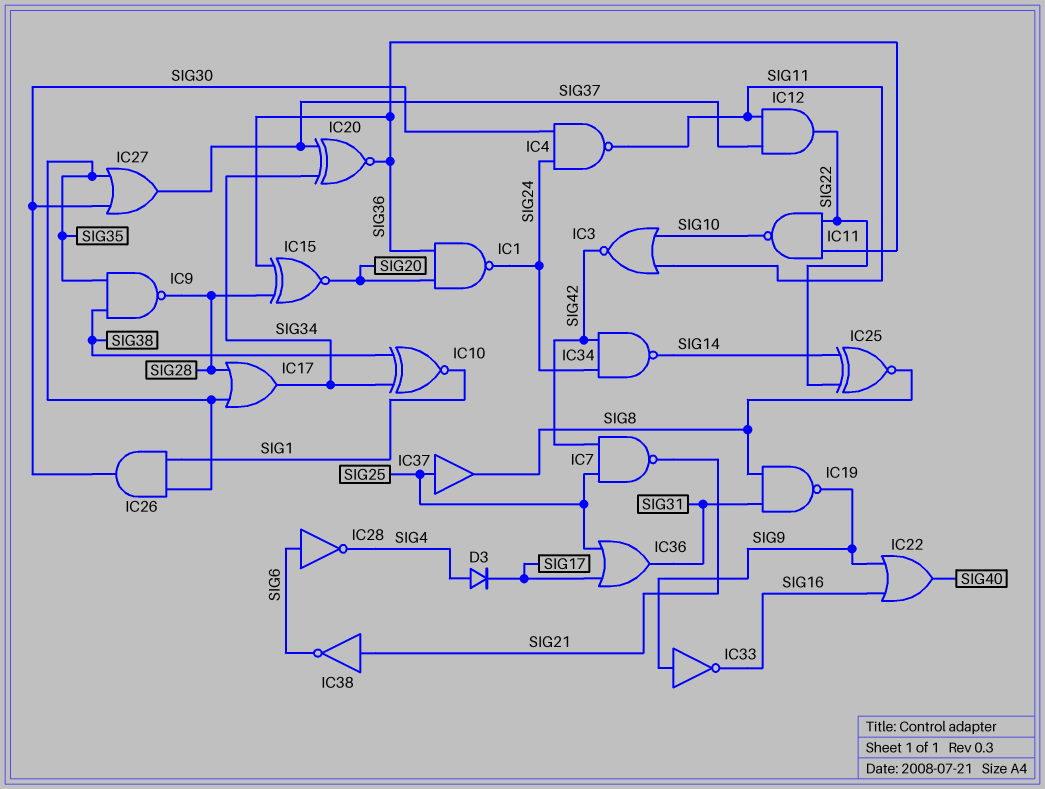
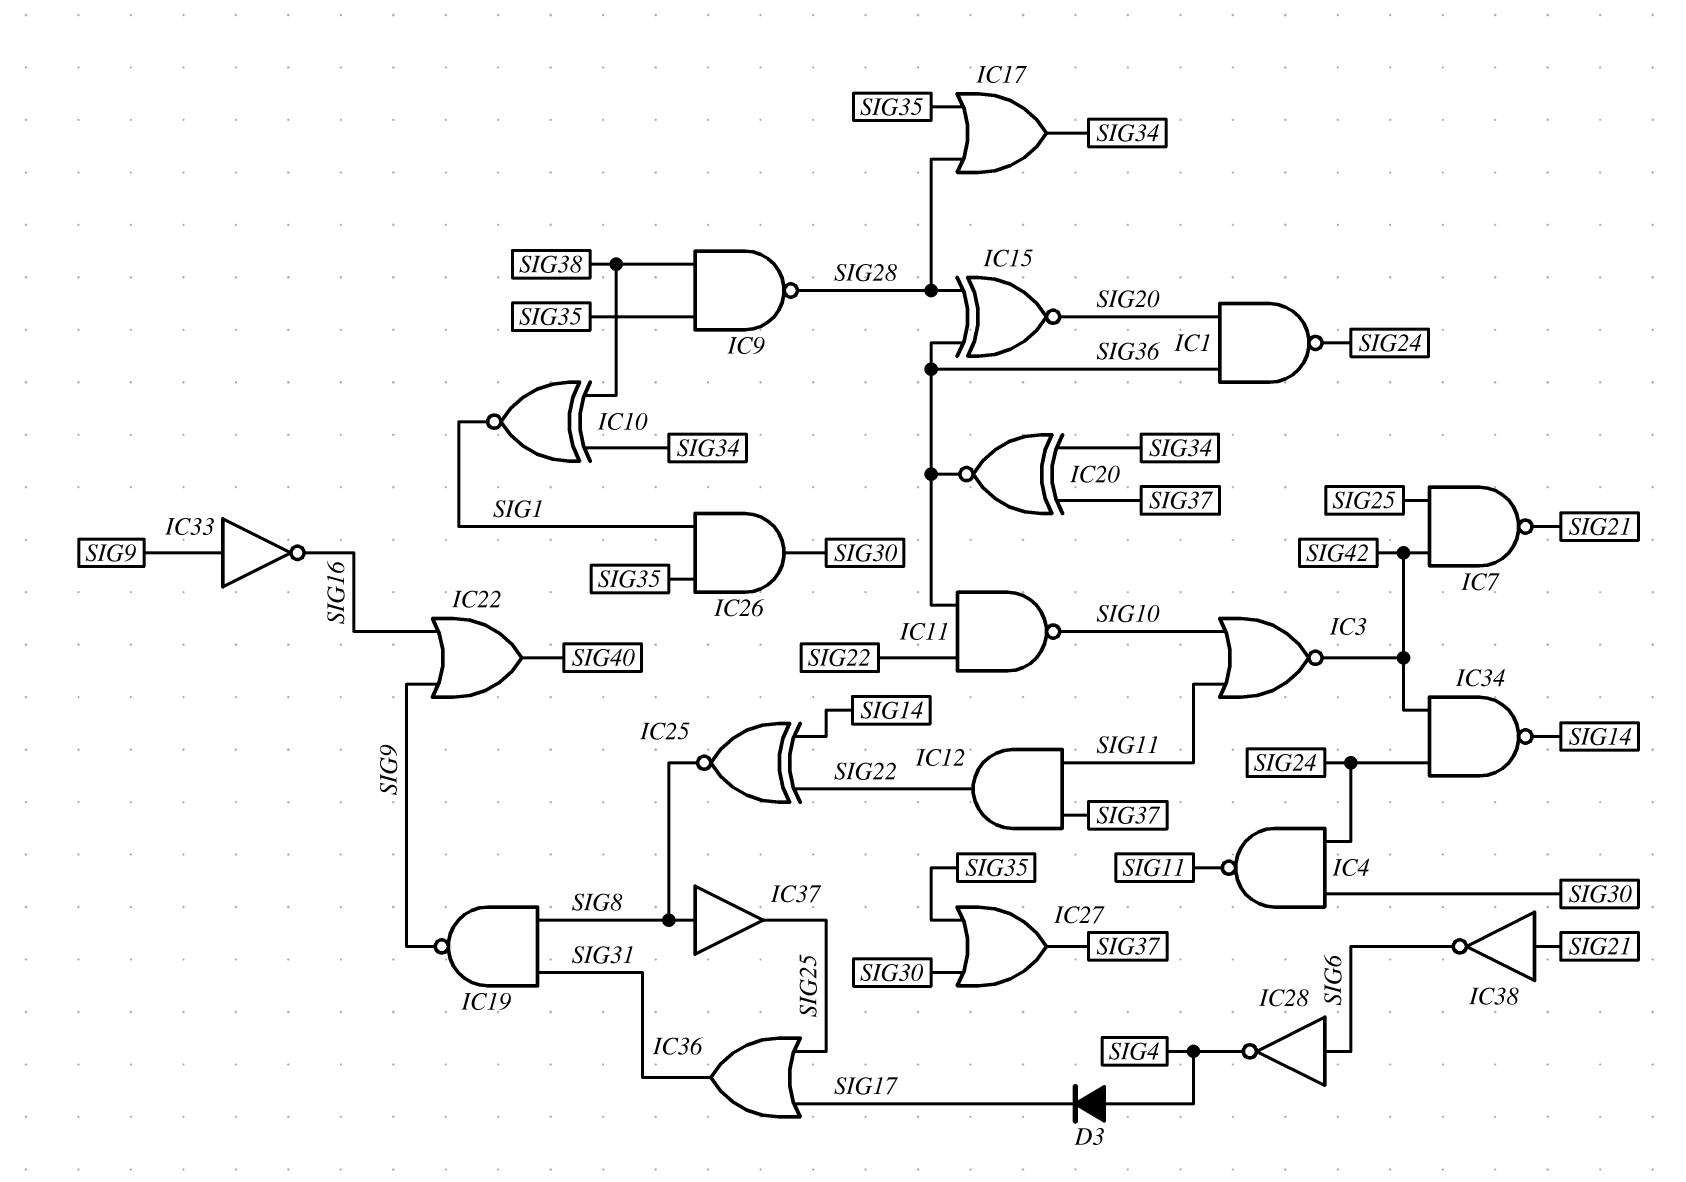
IC37: buffer (in SIG25, out SIG8) -> buffer (in SIG8, out SIG25)

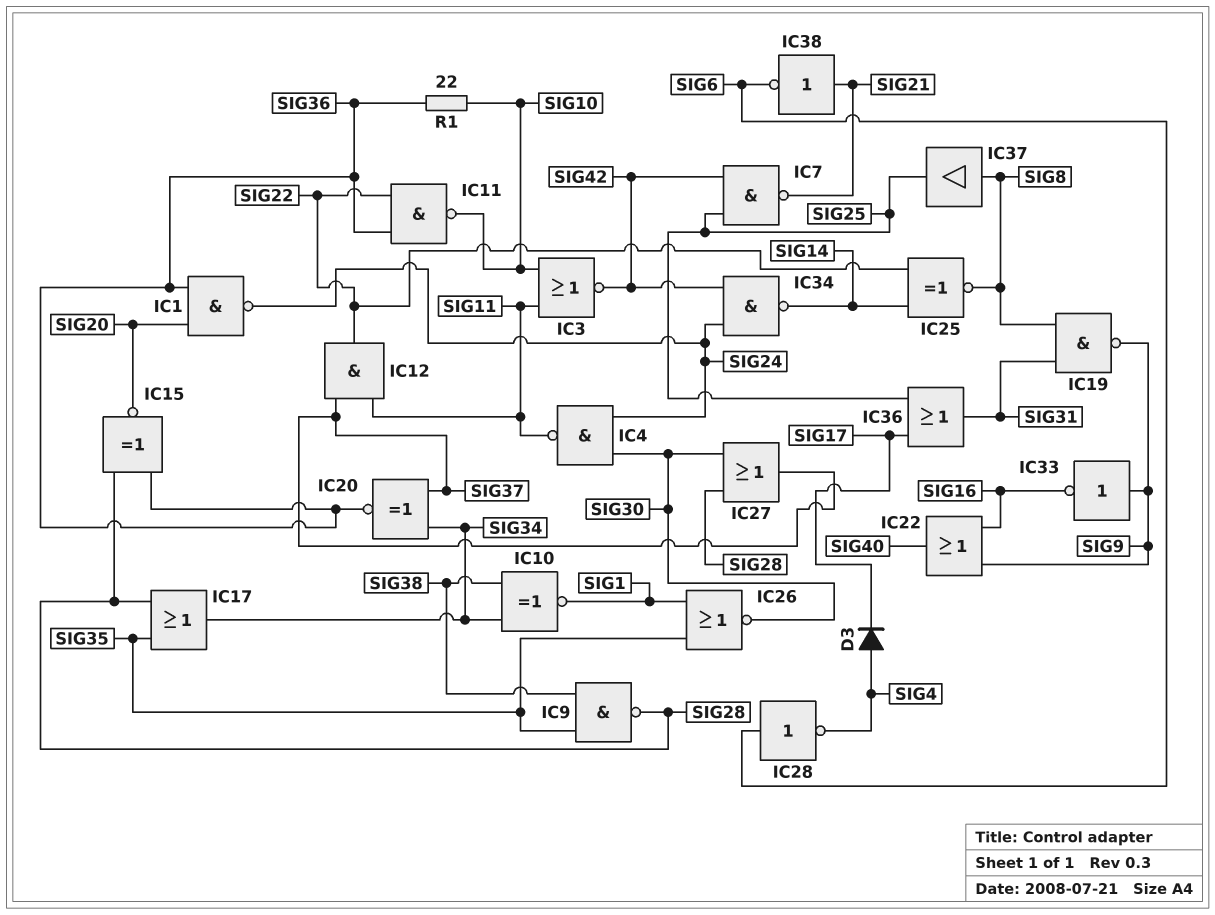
IC26: AND (in SIG1, in SIG35, out SIG30) -> NOR (in SIG1, in SIG35, out SIG30)
IC27: OR (in SIG30, in SIG35, out SIG37) -> OR (in SIG28, in SIG30, out SIG37)
R1: none -> 22 (SIG10, SIG36)

